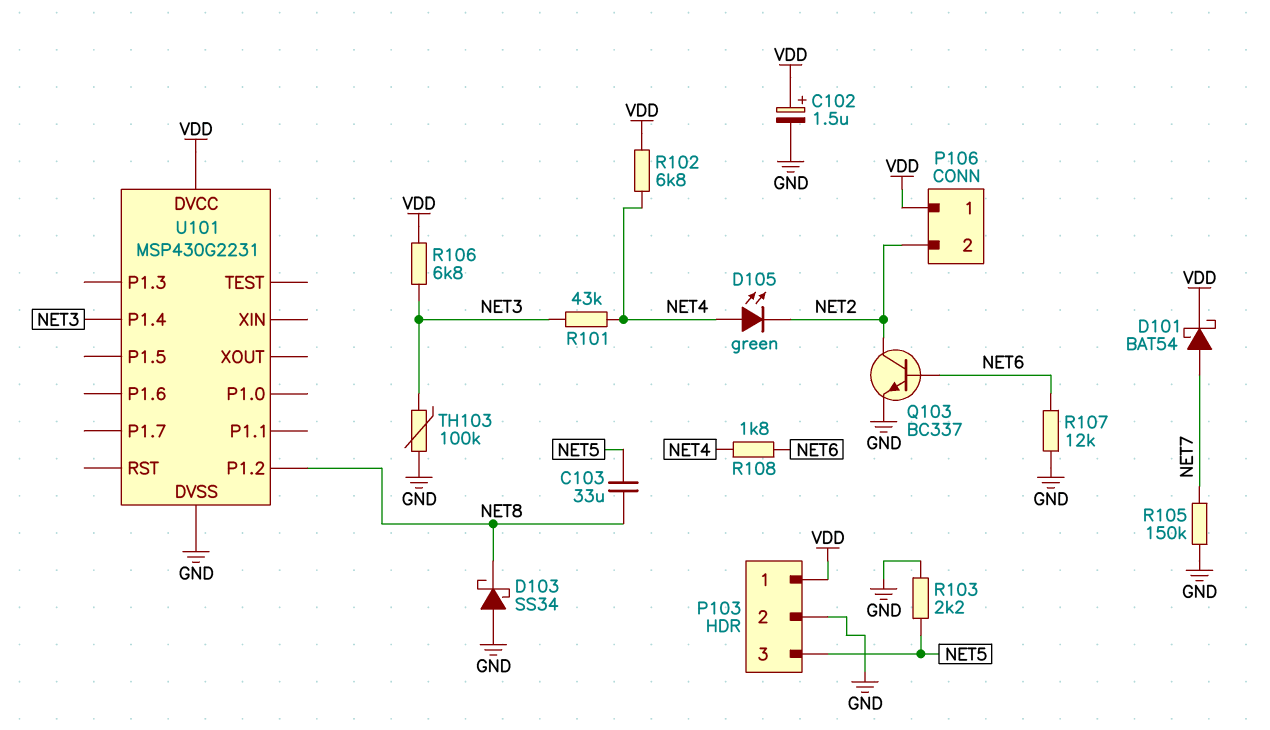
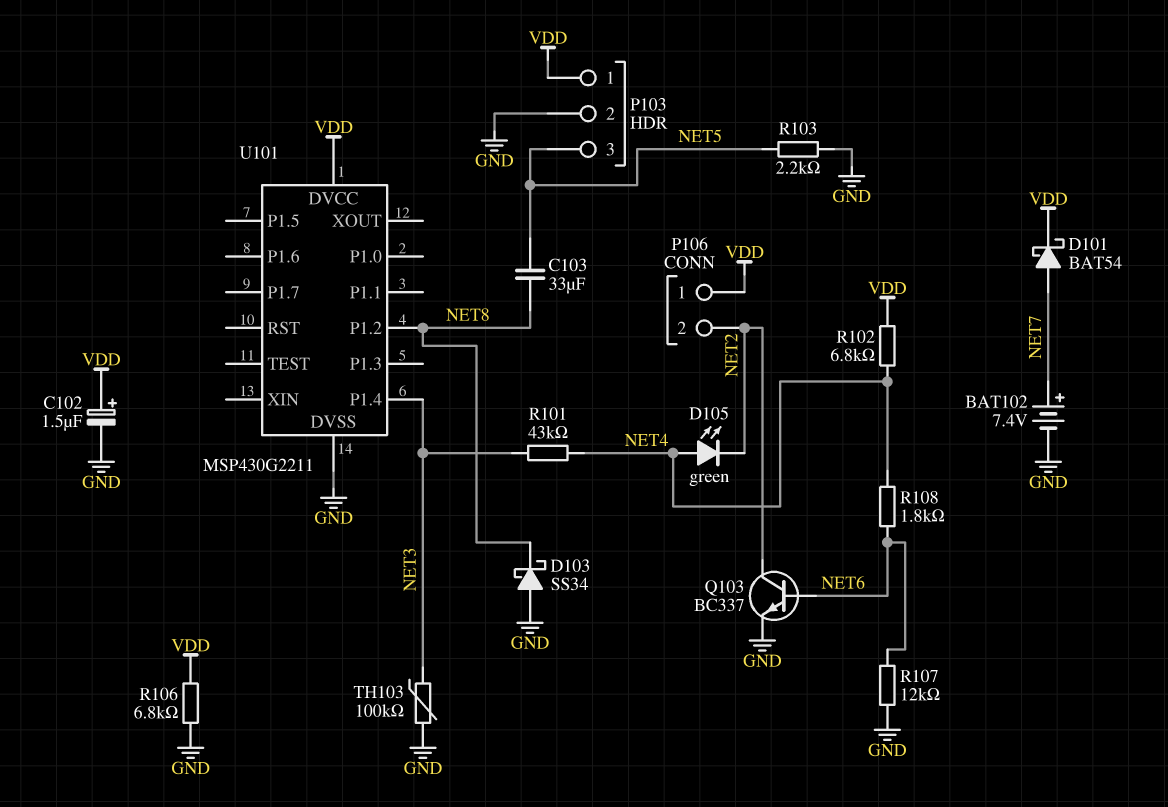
BAT102: none -> 7.4V (plus NET7, minus GND)
R105: 150k (GND, NET7) -> none
R106: 6.8k (NET3, VDD) -> 6.8k (GND, VDD)
U101: MSP430G2231 -> MSP430G2211

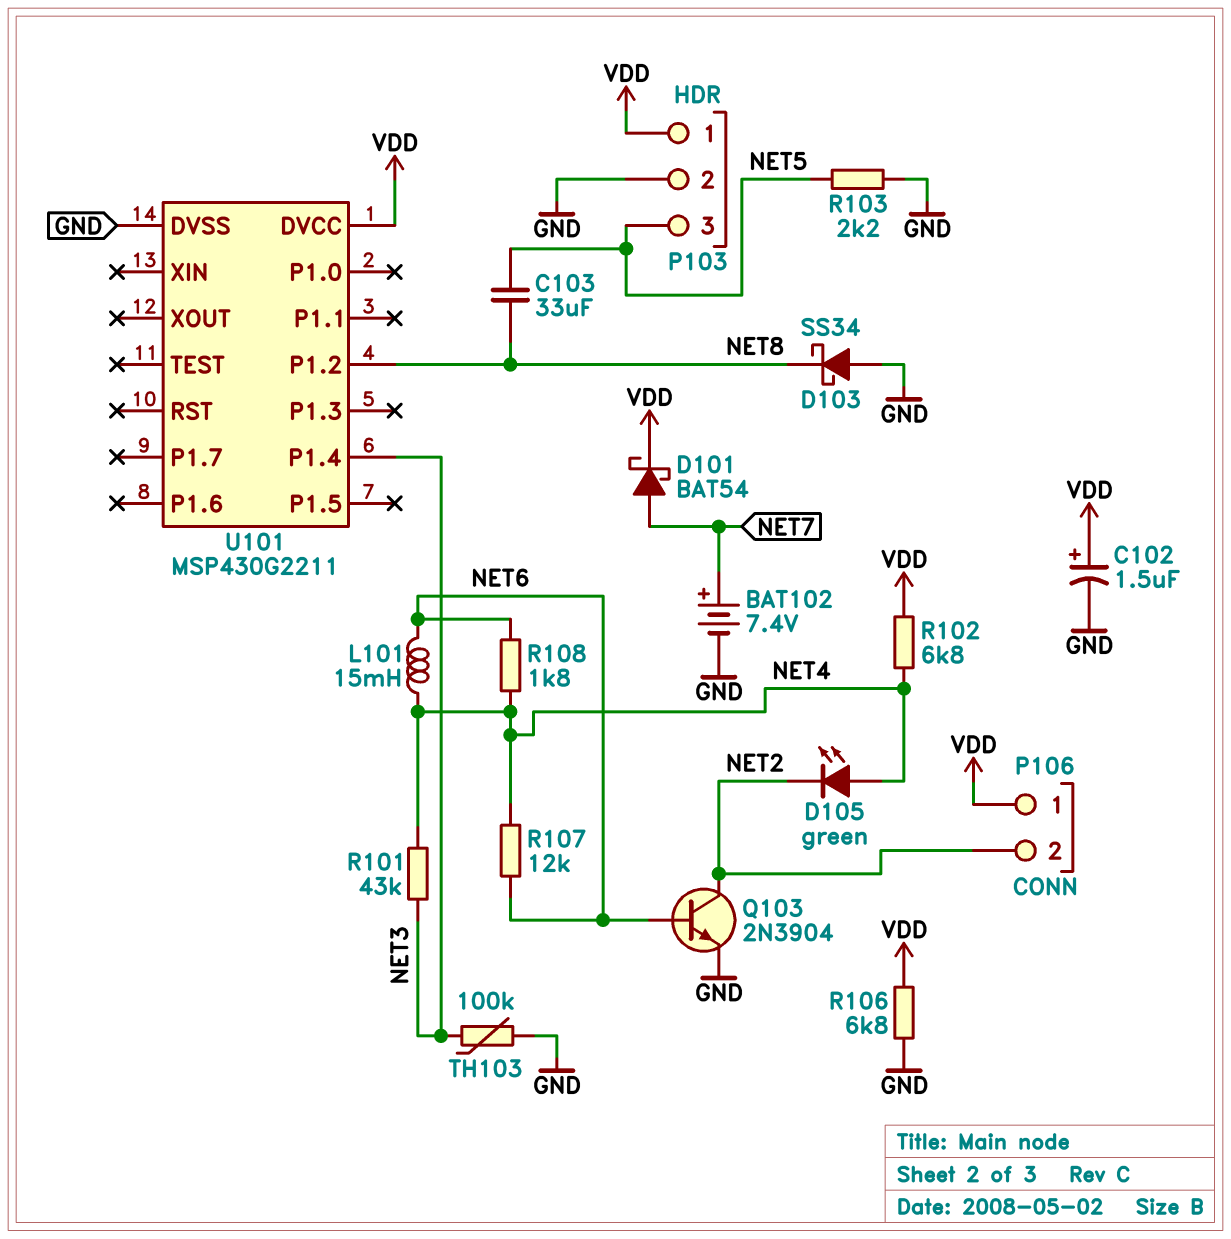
L101: none -> 15mH (NET4, NET6)
Q103: NPN BC337 (B NET6, C NET2, E GND) -> NPN 2N3904 (B NET6, C NET2, E GND)
R107: 12k (GND, NET6) -> 12k (NET4, NET6)

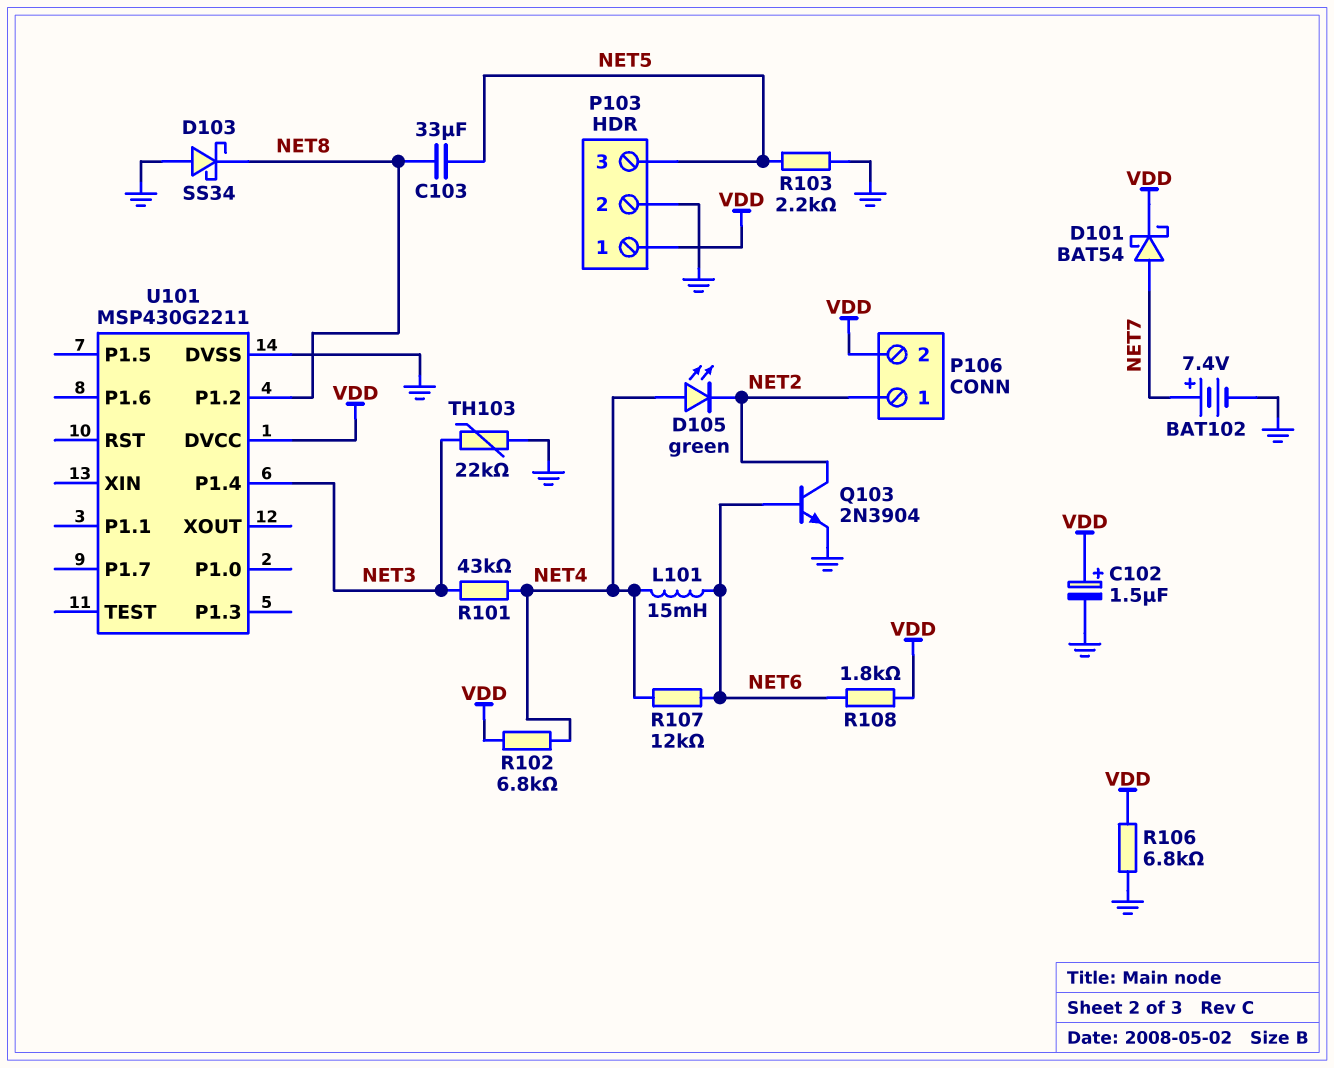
P106 pin 1: VDD -> NET2
P106 pin 2: NET2 -> VDD
R108: 1.8k (NET4, NET6) -> 1.8k (NET6, VDD)
TH103: 100k (GND, NET3) -> 22k (GND, NET3)

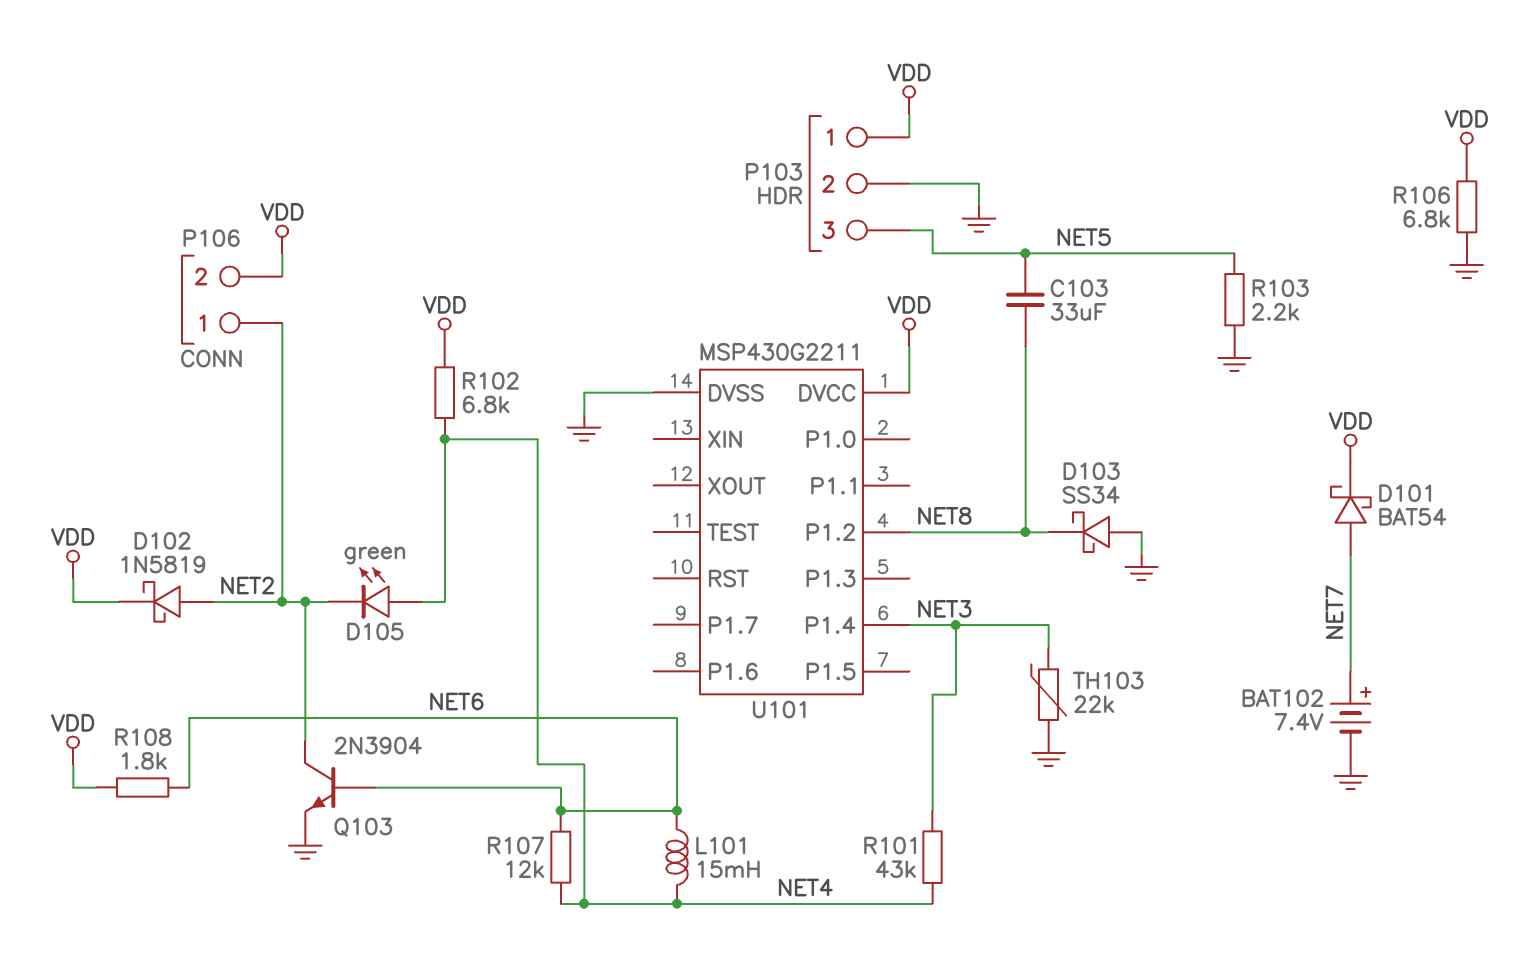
C102: 1.5uF (plus VDD, minus GND) -> none
D102: none -> schottky 1N5819 (A NET2, K VDD)

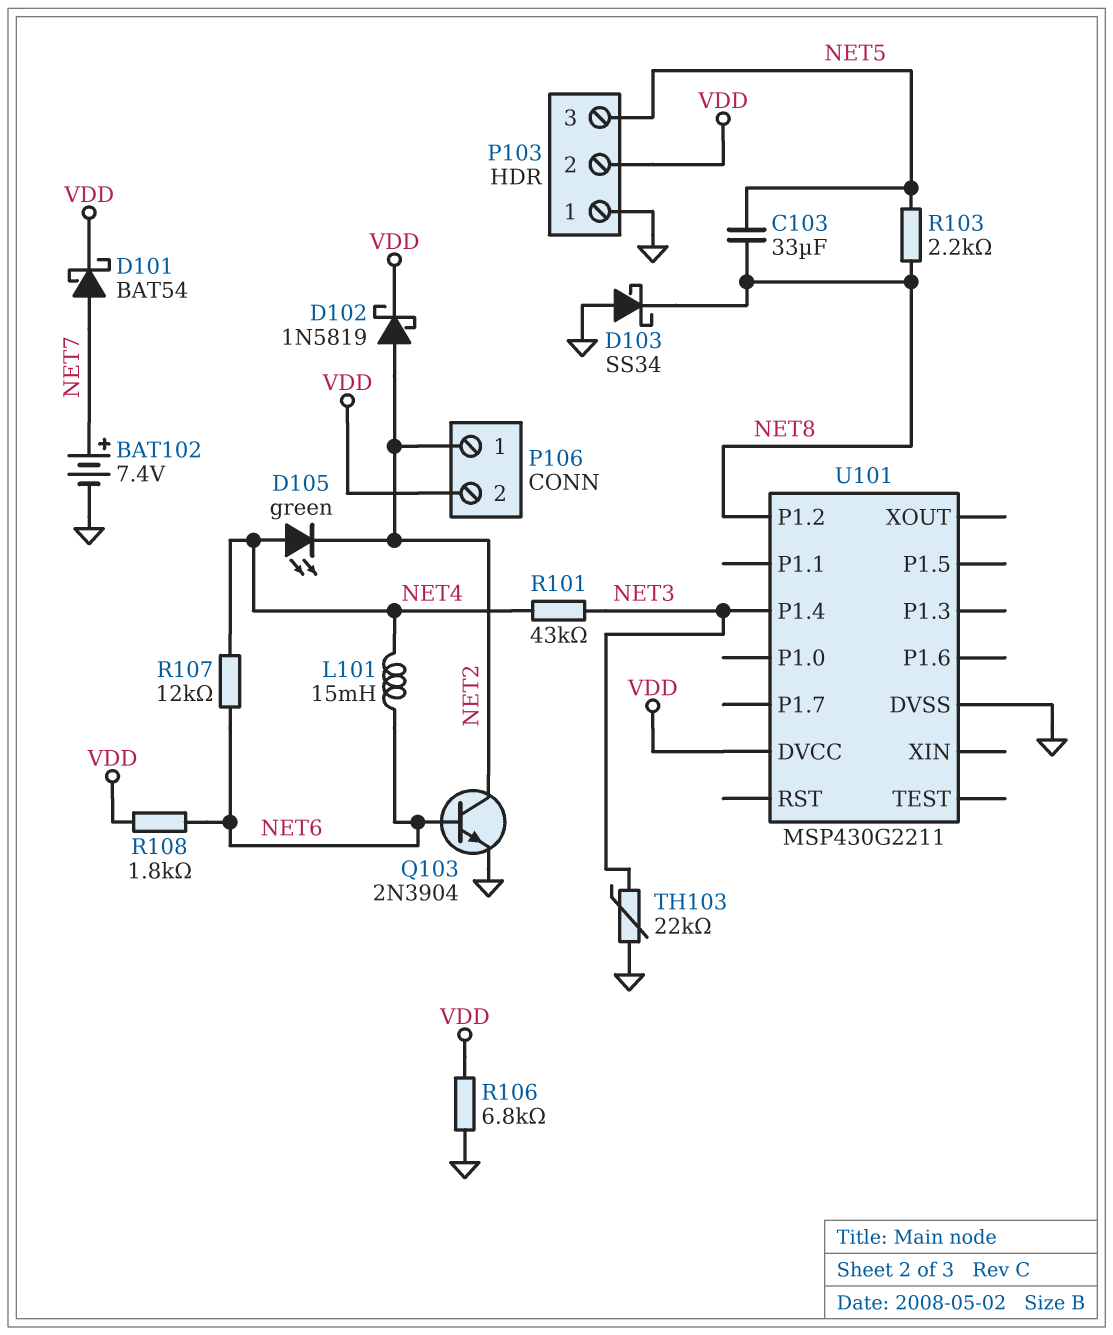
P103 pin 1: VDD -> GND
P103 pin 2: GND -> VDD
R102: 6.8k (NET4, VDD) -> none
R103: 2.2k (GND, NET5) -> 2.2k (NET5, NET8)

